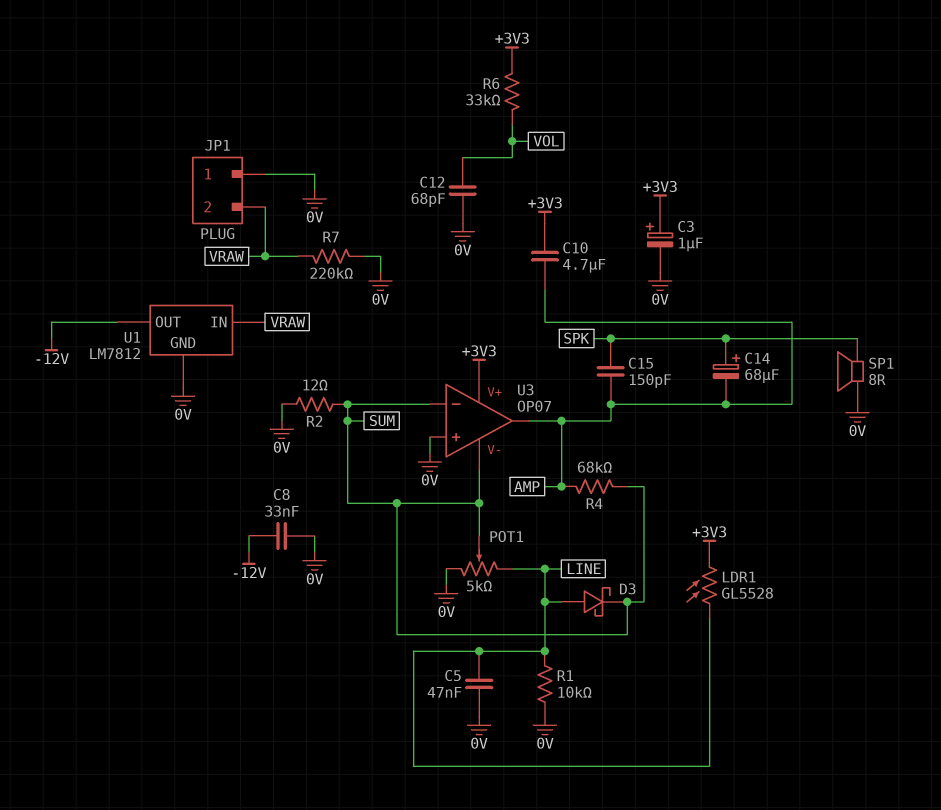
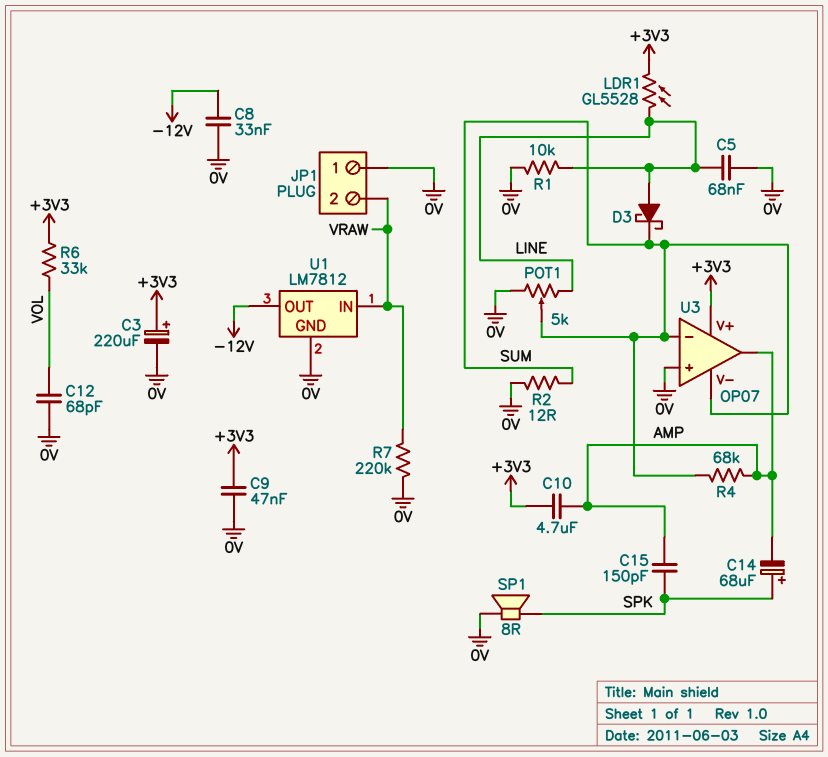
C3: 1uF (plus +3V3, minus 0V) -> 220uF (plus +3V3, minus 0V)
C5: 47nF (0V, LINE) -> 68nF (0V, LINE)
C9: none -> 47nF (+3V3, 0V)

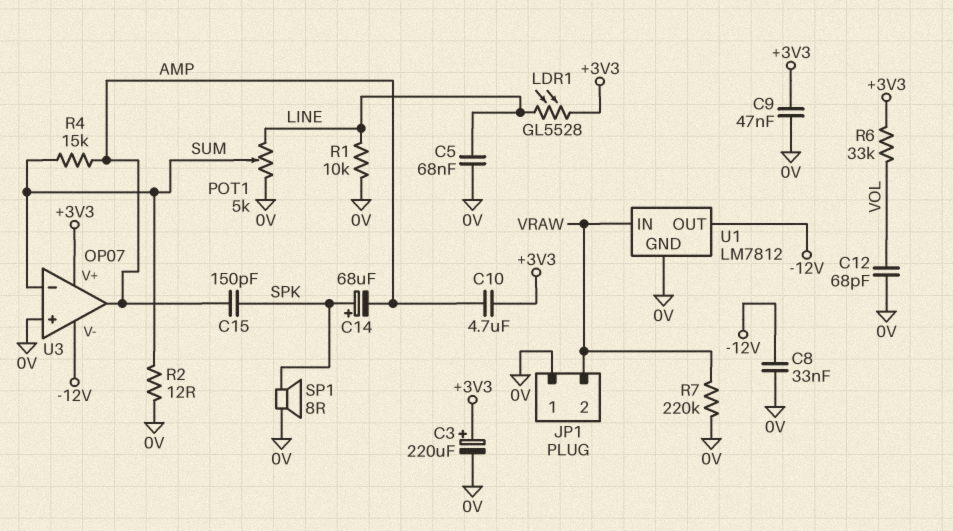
D3: schottky (A LINE, K SUM) -> none
R4: 68k (AMP, SUM) -> 15k (AMP, SUM)
U3 pin V-: SUM -> -12V

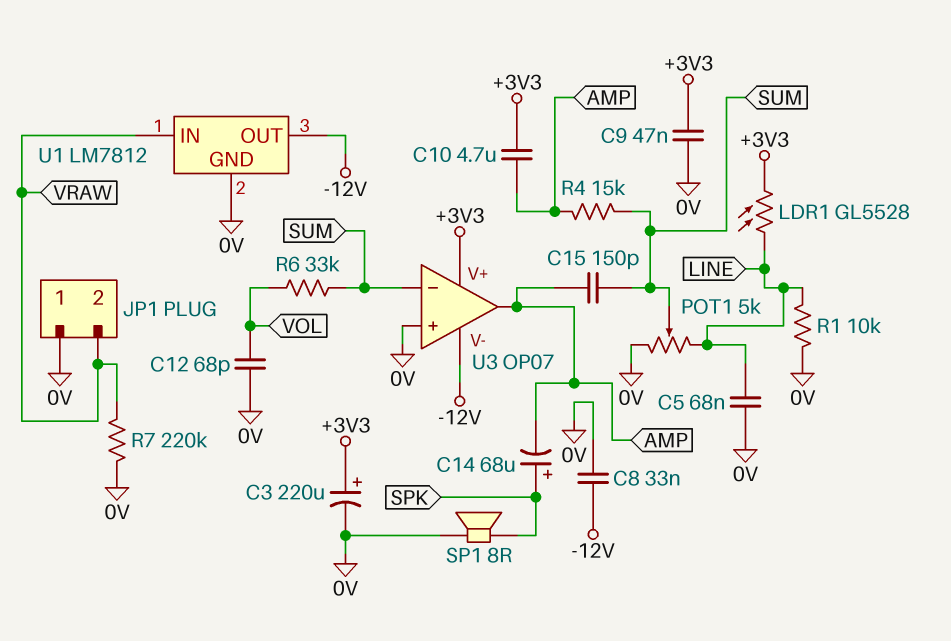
C15: 150pF (AMP, SPK) -> 150pF (AMP, SUM)
R2: 12 (0V, SUM) -> none
R6: 33k (+3V3, VOL) -> 33k (SUM, VOL)

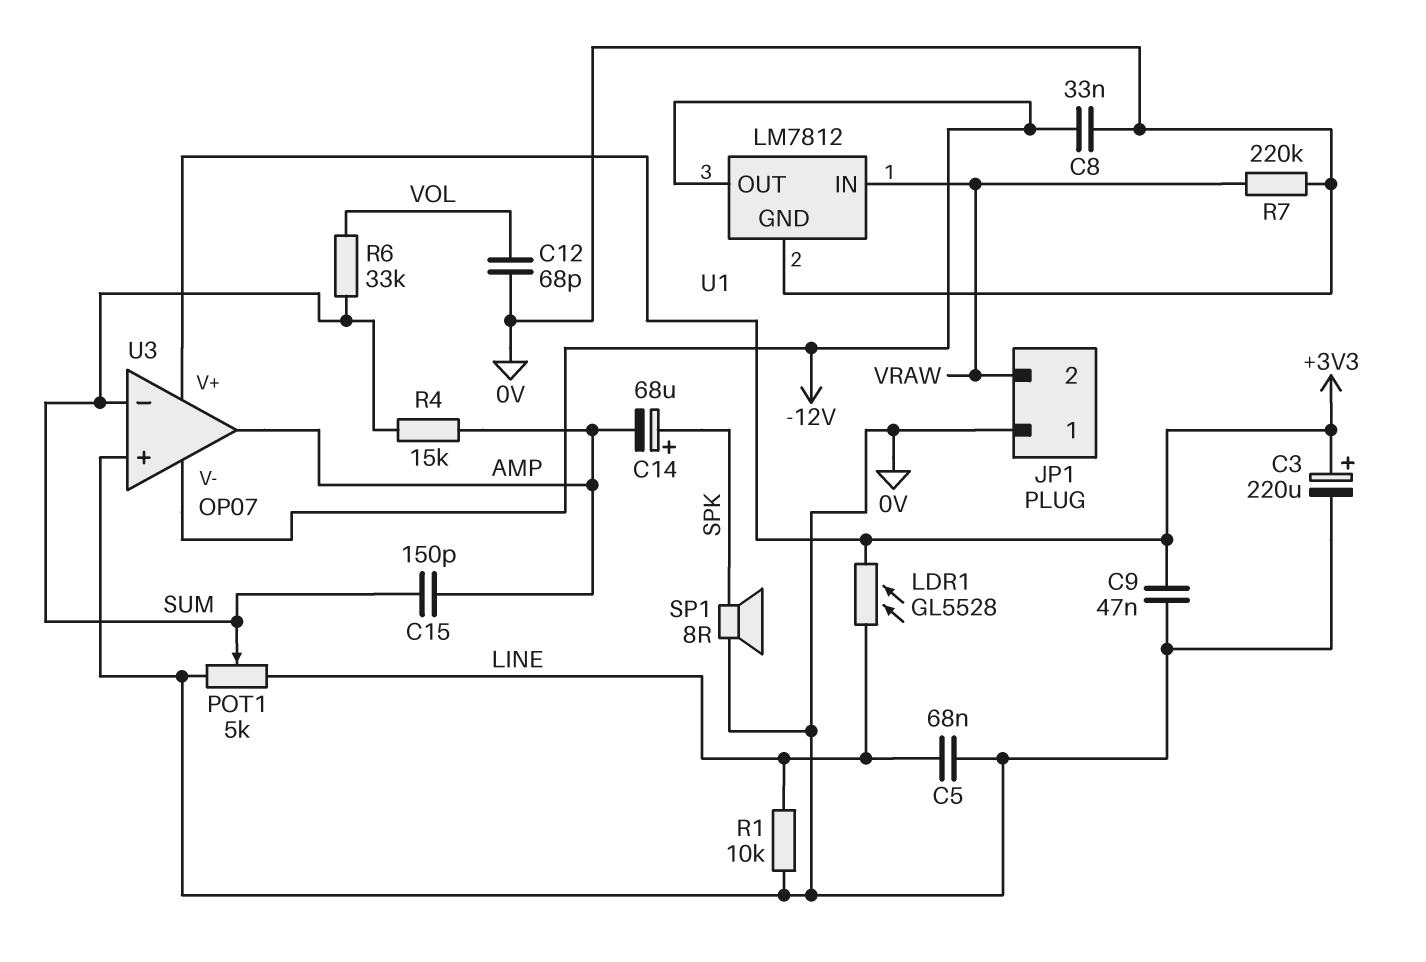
C10: 4.7uF (+3V3, AMP) -> none

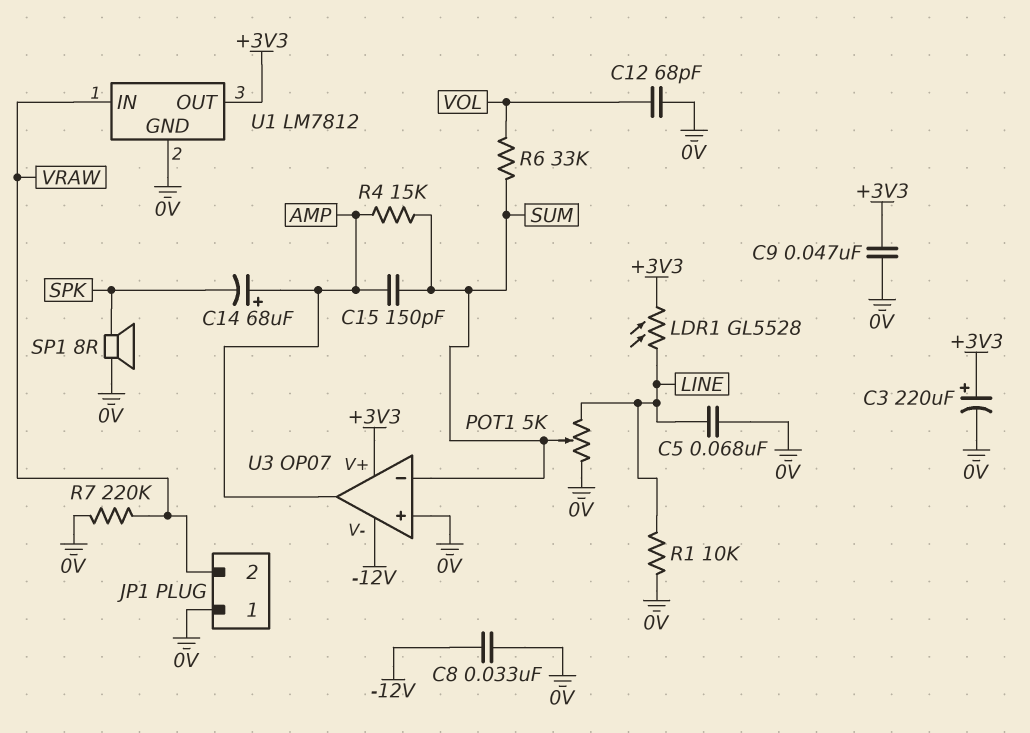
C14: 68uF (plus SPK, minus AMP) -> 68uF (plus AMP, minus SPK)
U1 pin OUT: -12V -> +3V3

